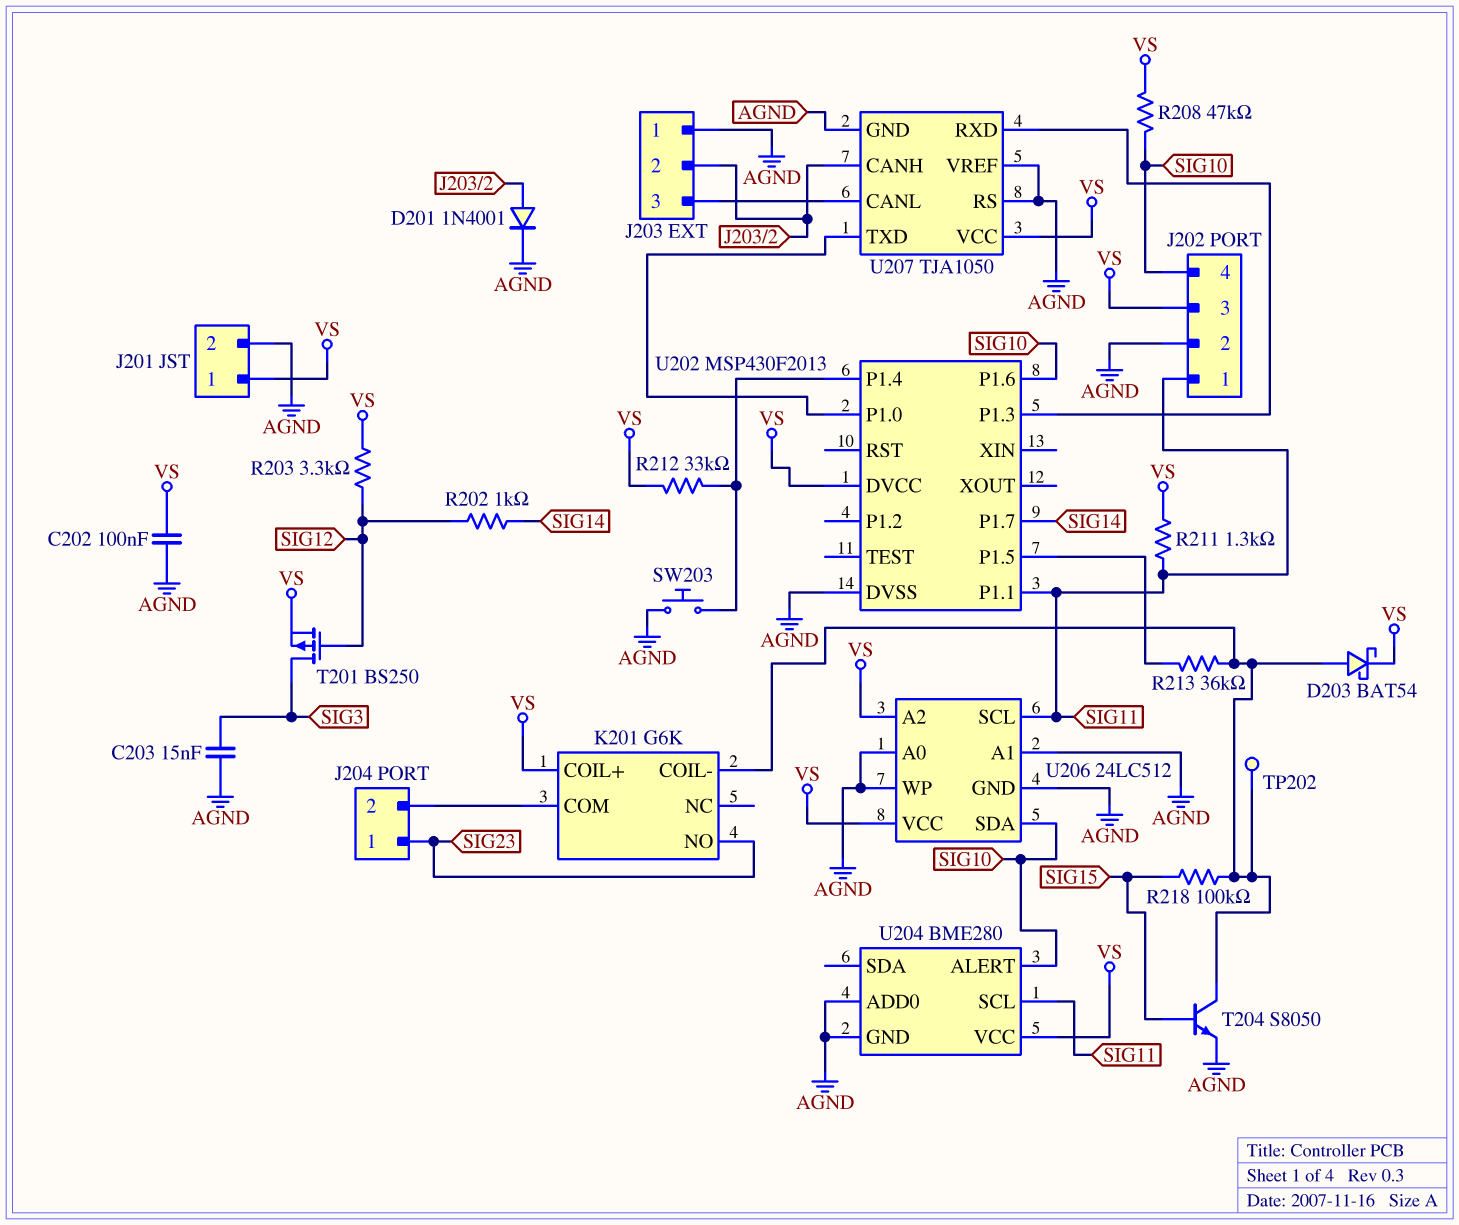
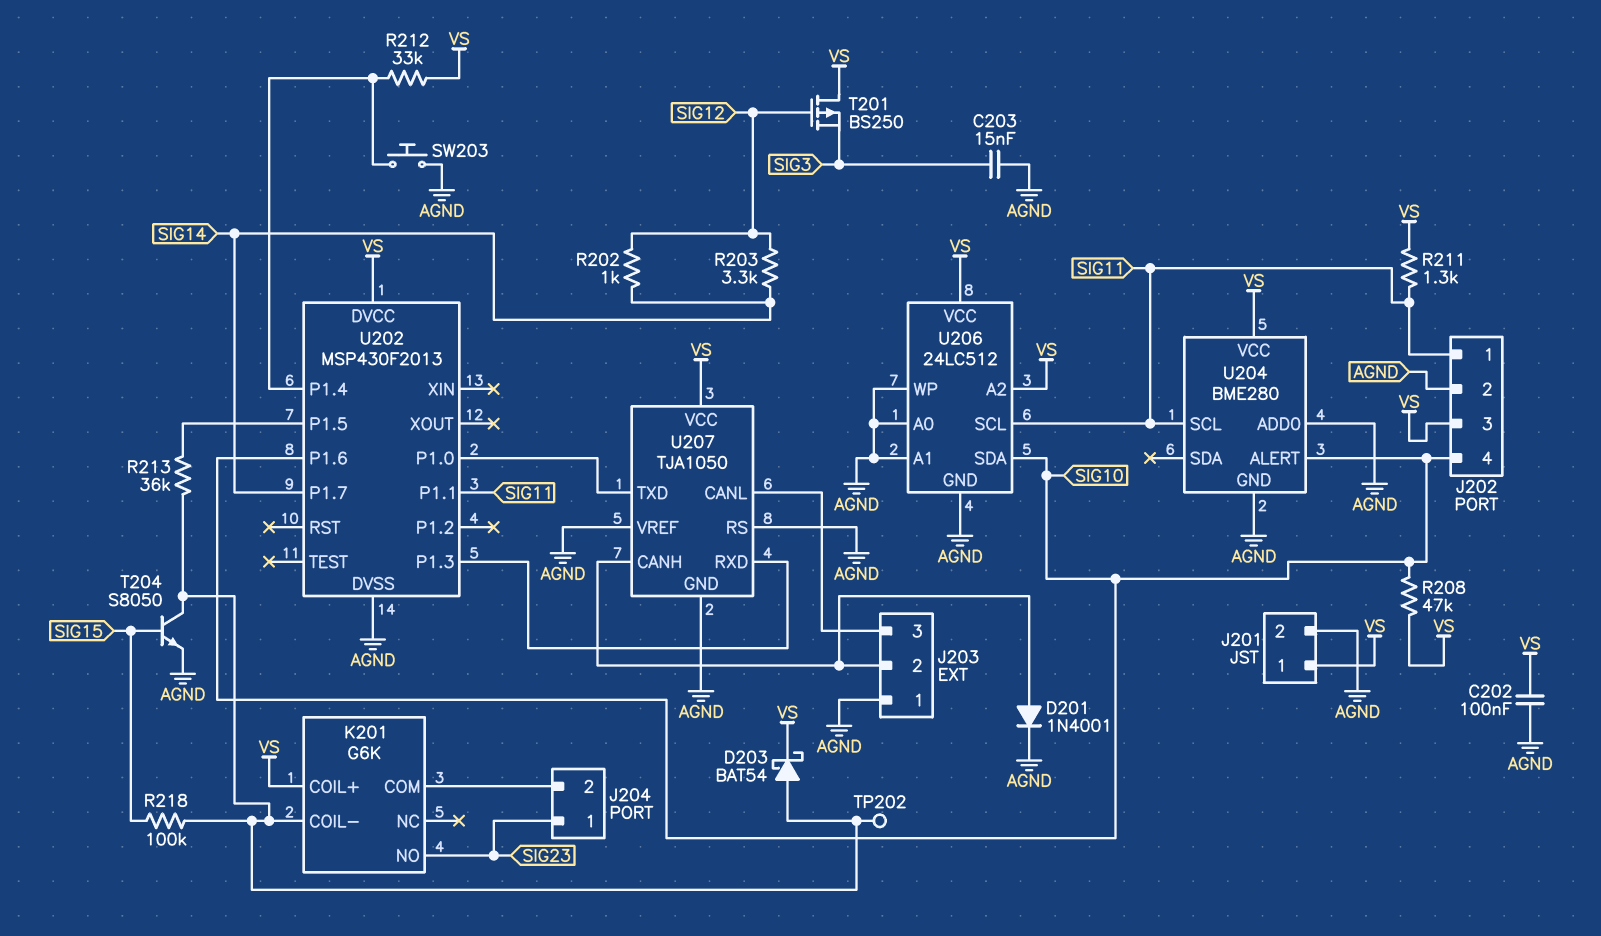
R203: 3.3k (SIG12, VS) -> 3.3k (SIG12, SIG14)
T201: PMOS BS250 (G SIG12, D SIG3, S VS) -> PMOS BS250 (G SIG12, D VS, S SIG3)

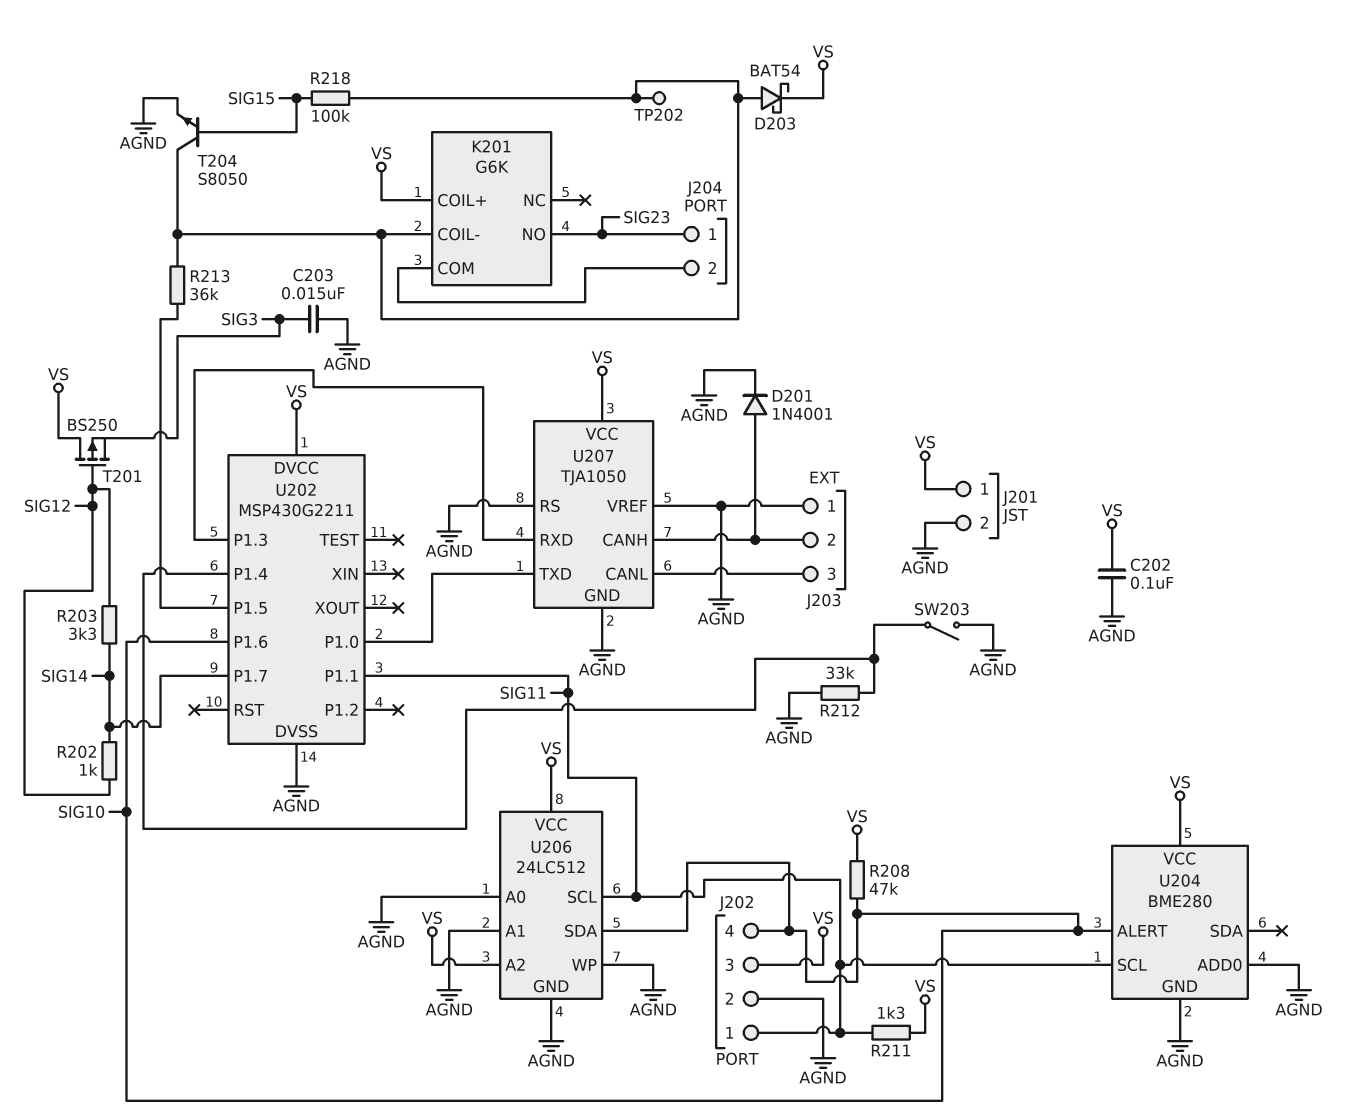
R212: 33k (U202/P1.4, VS) -> 33k (AGND, U202/P1.4)
SW203: button (AGND, U202/P1.4) -> switch (AGND, U202/P1.4)
U202: MSP430F2013 -> MSP430G2211

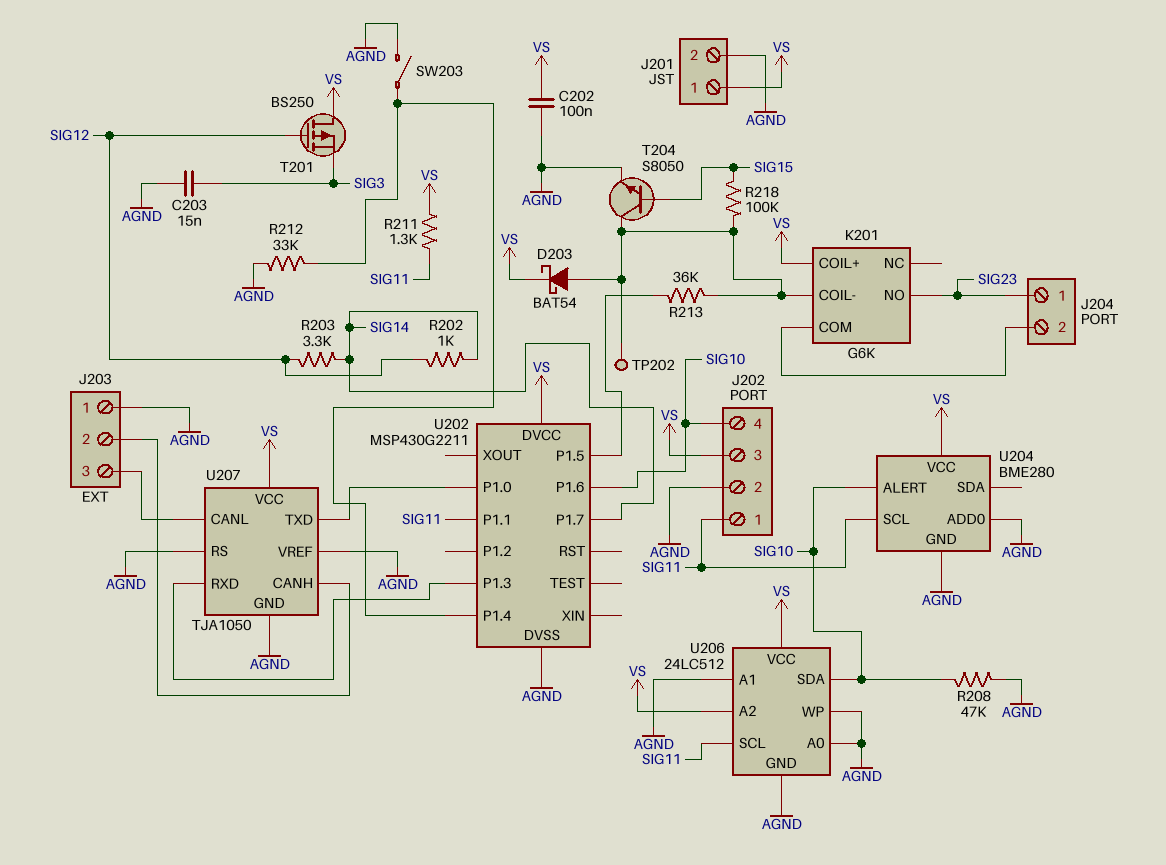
D201: diode 1N4001 (A J203/2, K AGND) -> none
R208: 47k (SIG10, VS) -> 47k (AGND, SIG10)

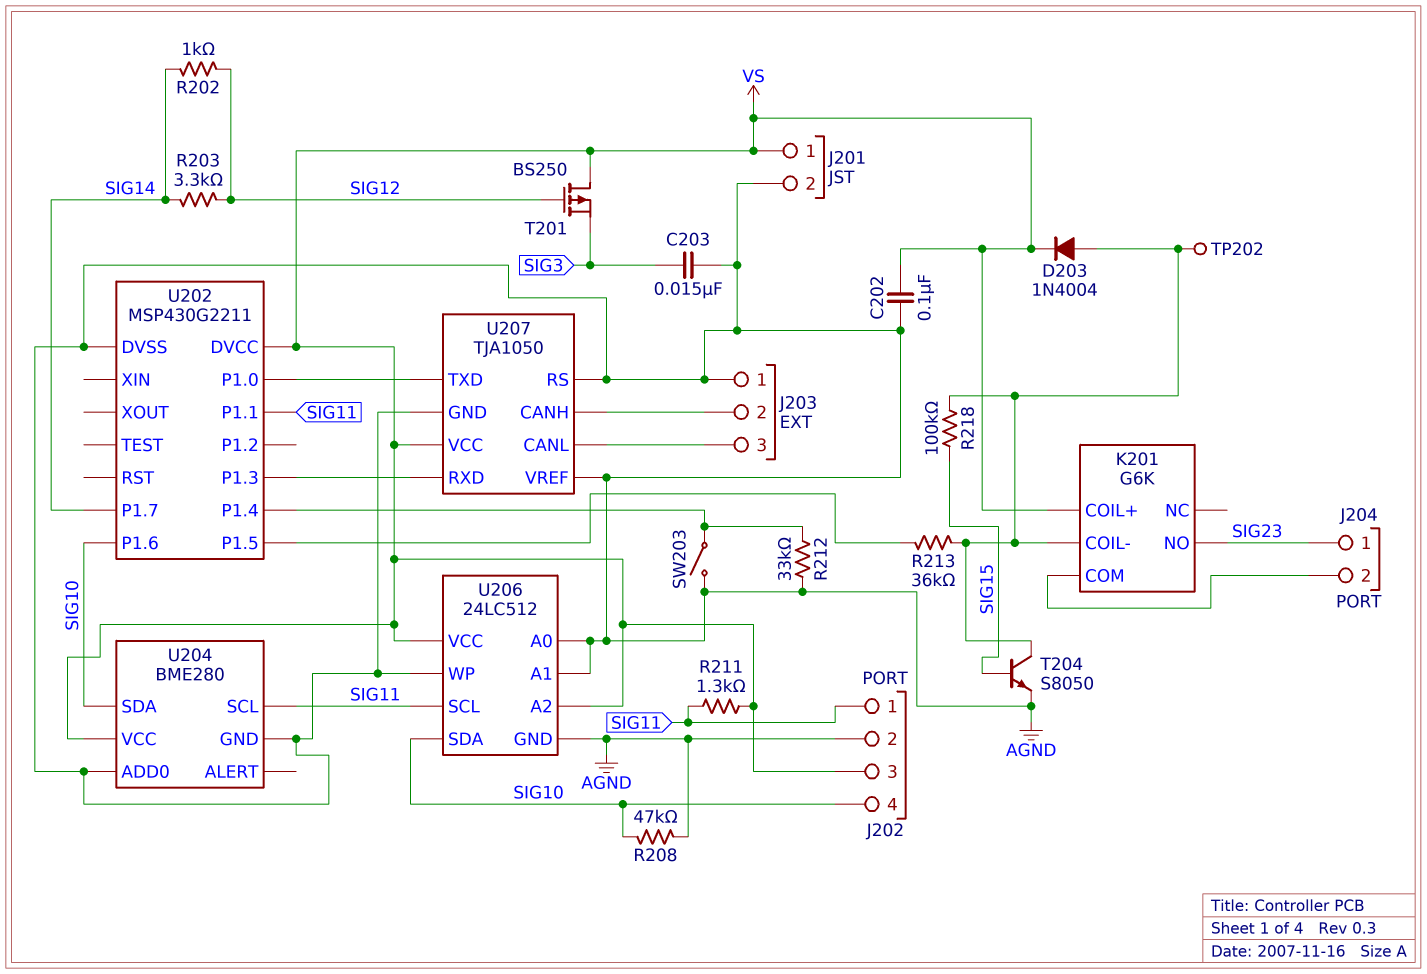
D203: schottky BAT54 (A K201/COIL-, K VS) -> diode 1N4004 (A K201/COIL-, K VS)
U204 pin ALERT: SIG10 -> none
U204 pin SDA: none -> SIG10

